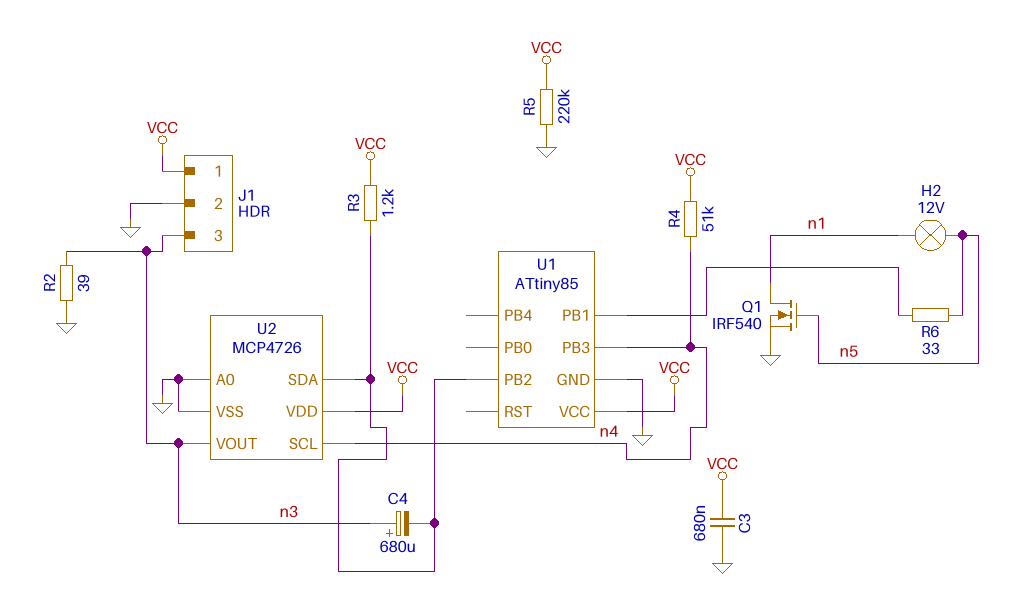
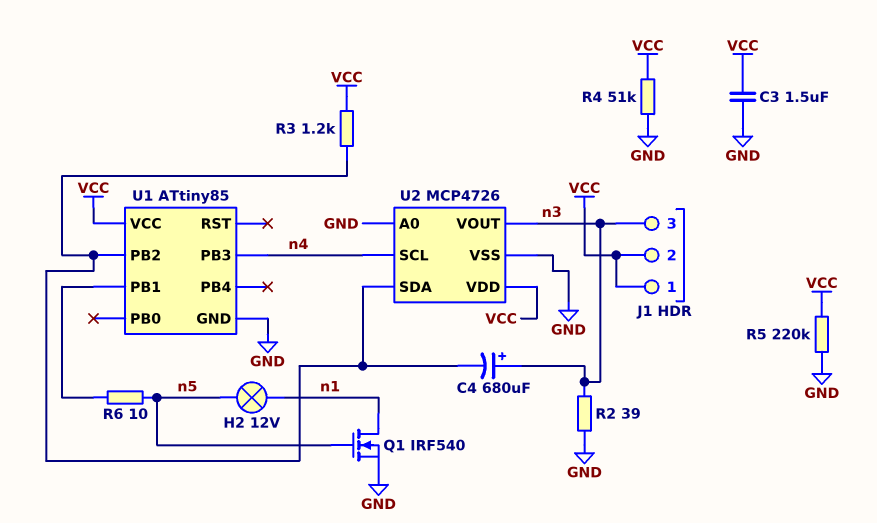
C3: 680nF (GND, VCC) -> 1.5uF (GND, VCC)
J1 pin 2: GND -> VCC
R4: 51k (VCC, n4) -> 51k (GND, VCC)
R6: 33 (U1/PB1, n5) -> 10 (U1/PB1, n5)

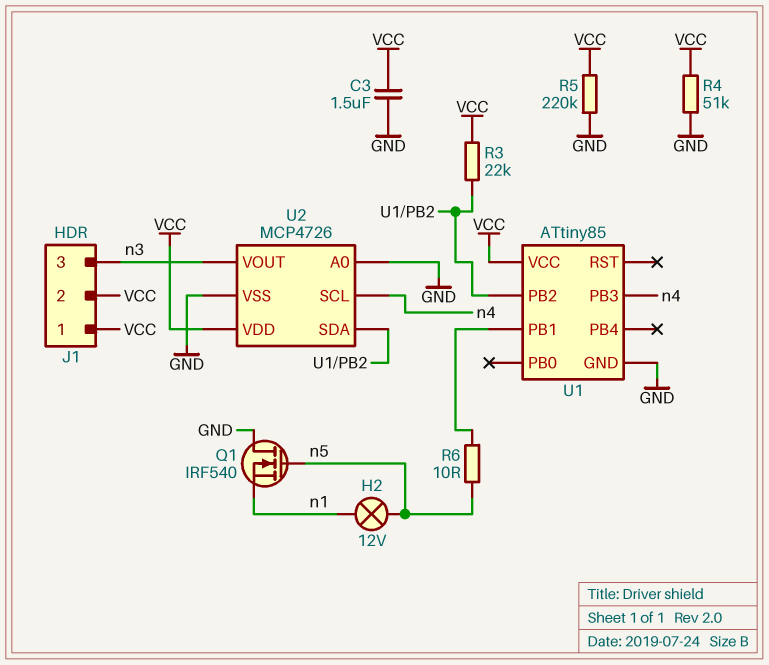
C4: 680uF (plus n3, minus U1/PB2) -> none
Q1: NMOS IRF540 (G n5, D n1, S GND) -> NMOS IRF540 (G n5, D GND, S n1)
R2: 39 (GND, n3) -> none
R3: 1.2k (U1/PB2, VCC) -> 22k (U1/PB2, VCC)

